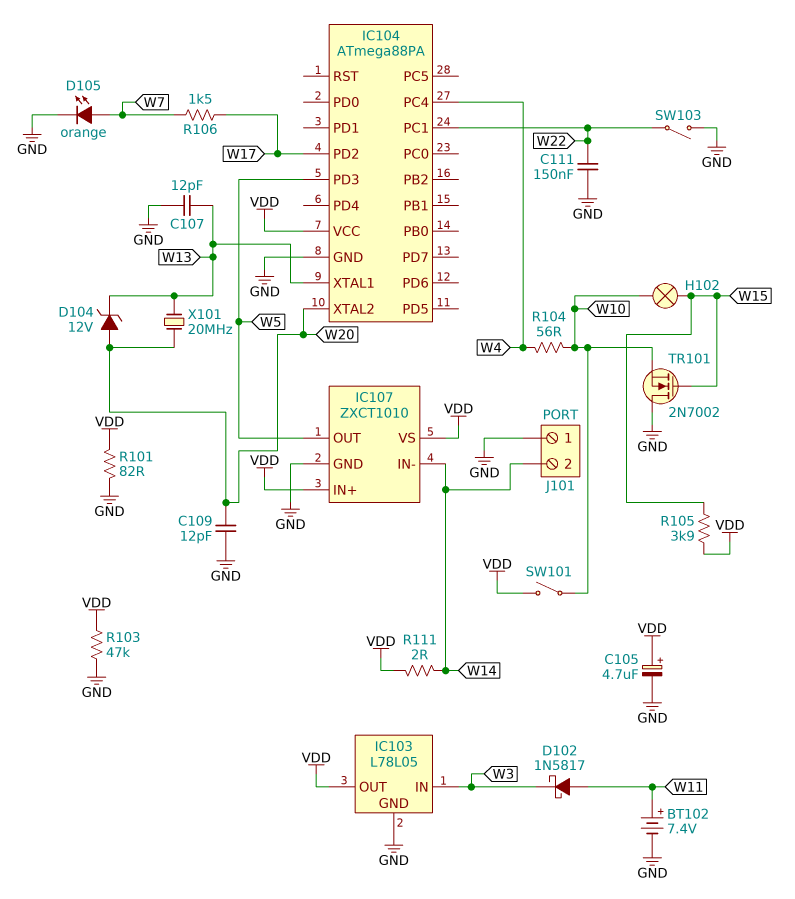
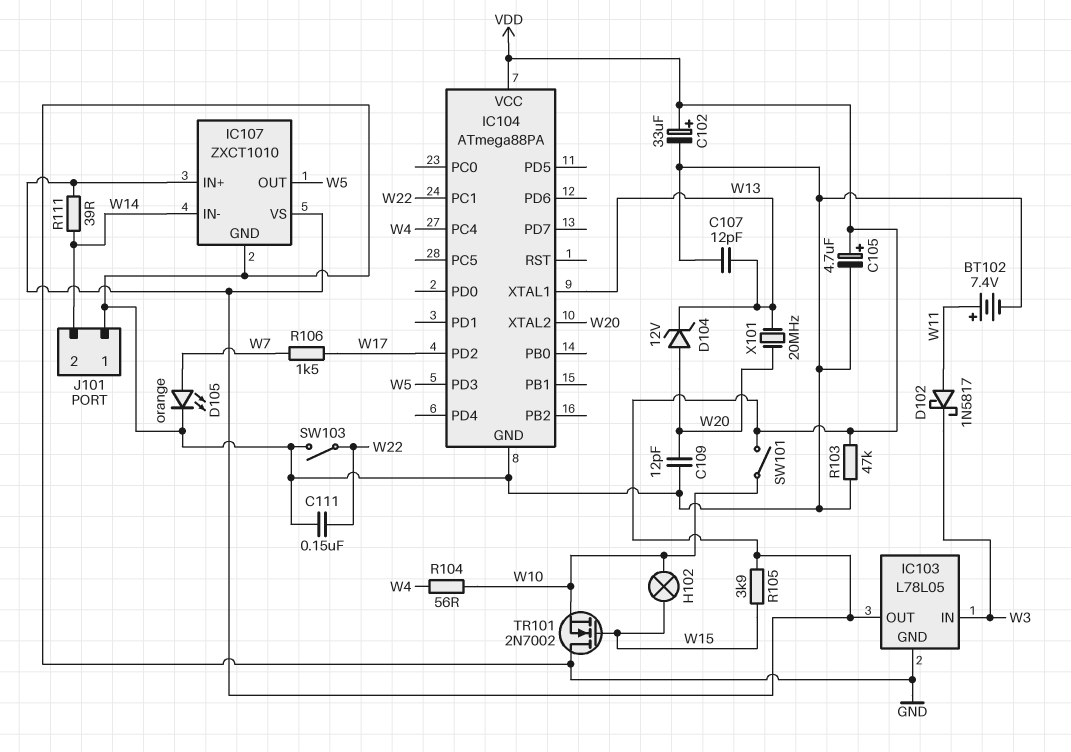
C102: none -> 33uF (plus VDD, minus GND)
R101: 82 (GND, VDD) -> none
R111: 2 (VDD, W14) -> 39 (VDD, W14)

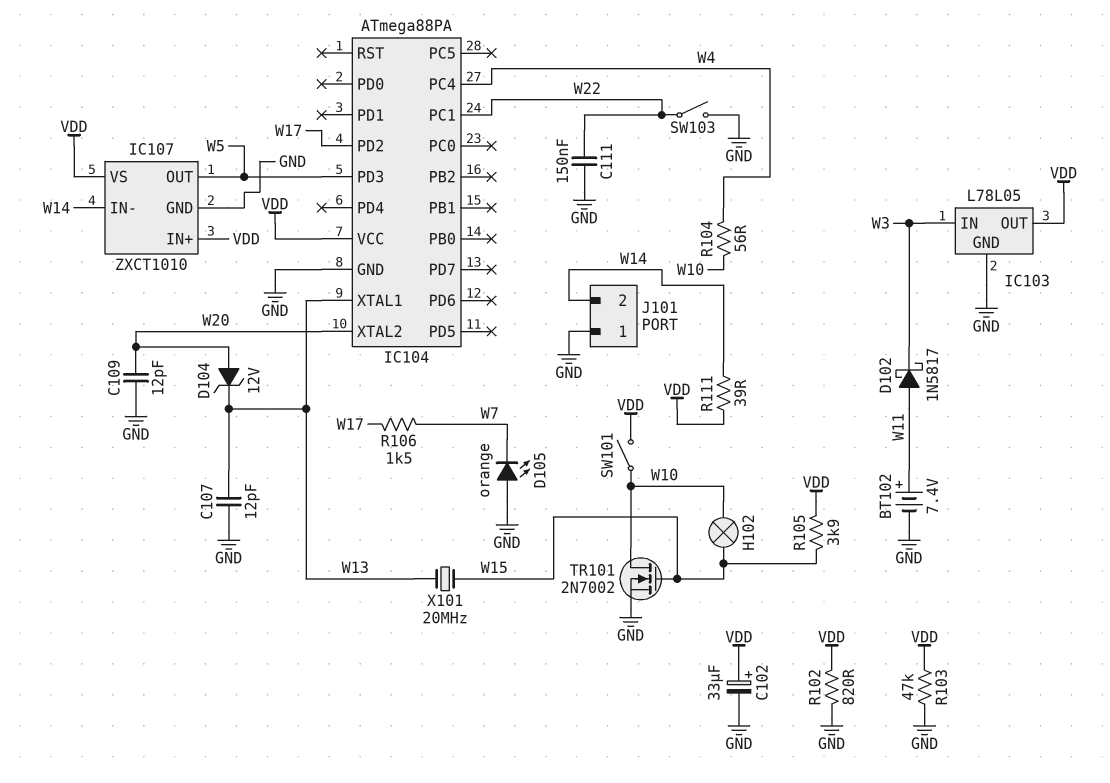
C105: 4.7uF (plus VDD, minus GND) -> none
D105: LED orange (A W7, K GND) -> LED orange (A GND, K W7)
R102: none -> 820 (GND, VDD)
TR101: NMOS 2N7002 (G W15, D GND, S W10) -> NMOS 2N7002 (G W15, D W10, S GND)
X101: 20MHz (W13, W20) -> 20MHz (W13, W15)

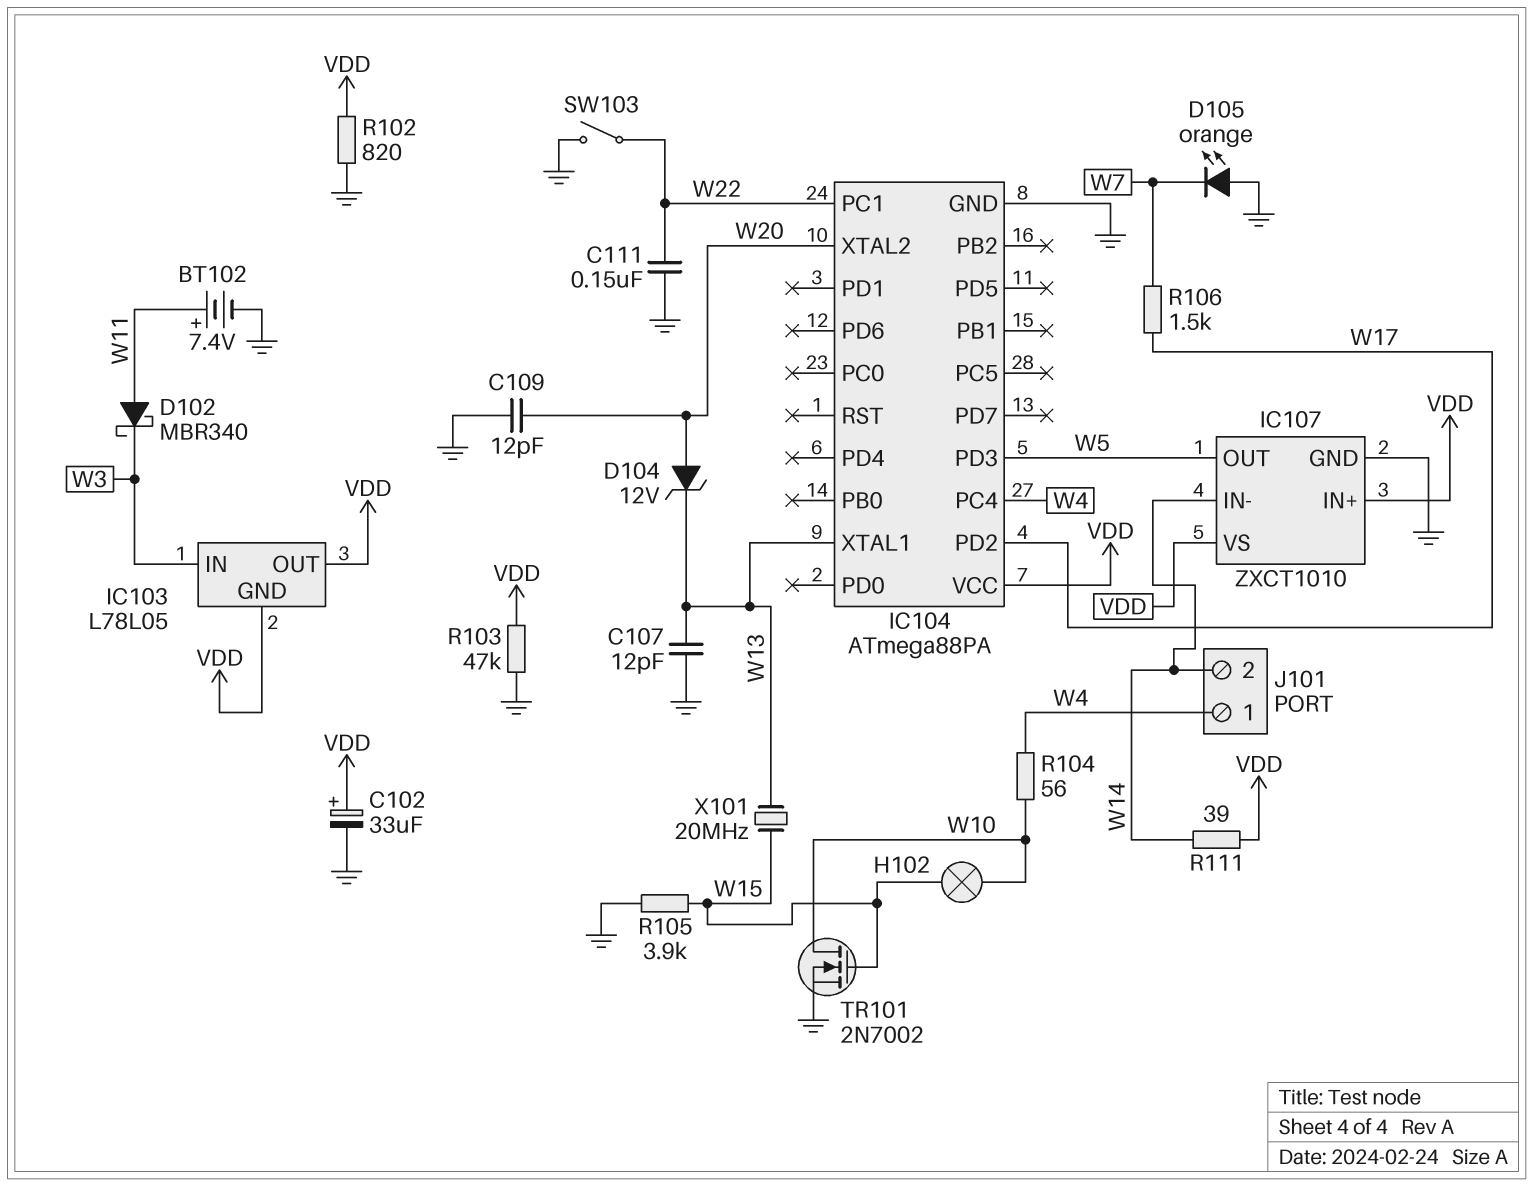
D102: schottky 1N5817 (A W11, K W3) -> schottky MBR340 (A W11, K W3)
IC103 pin GND: GND -> VDD
J101 pin 1: GND -> W4
R105: 3.9k (VDD, W15) -> 3.9k (GND, W15)
SW101: switch (VDD, W10) -> none

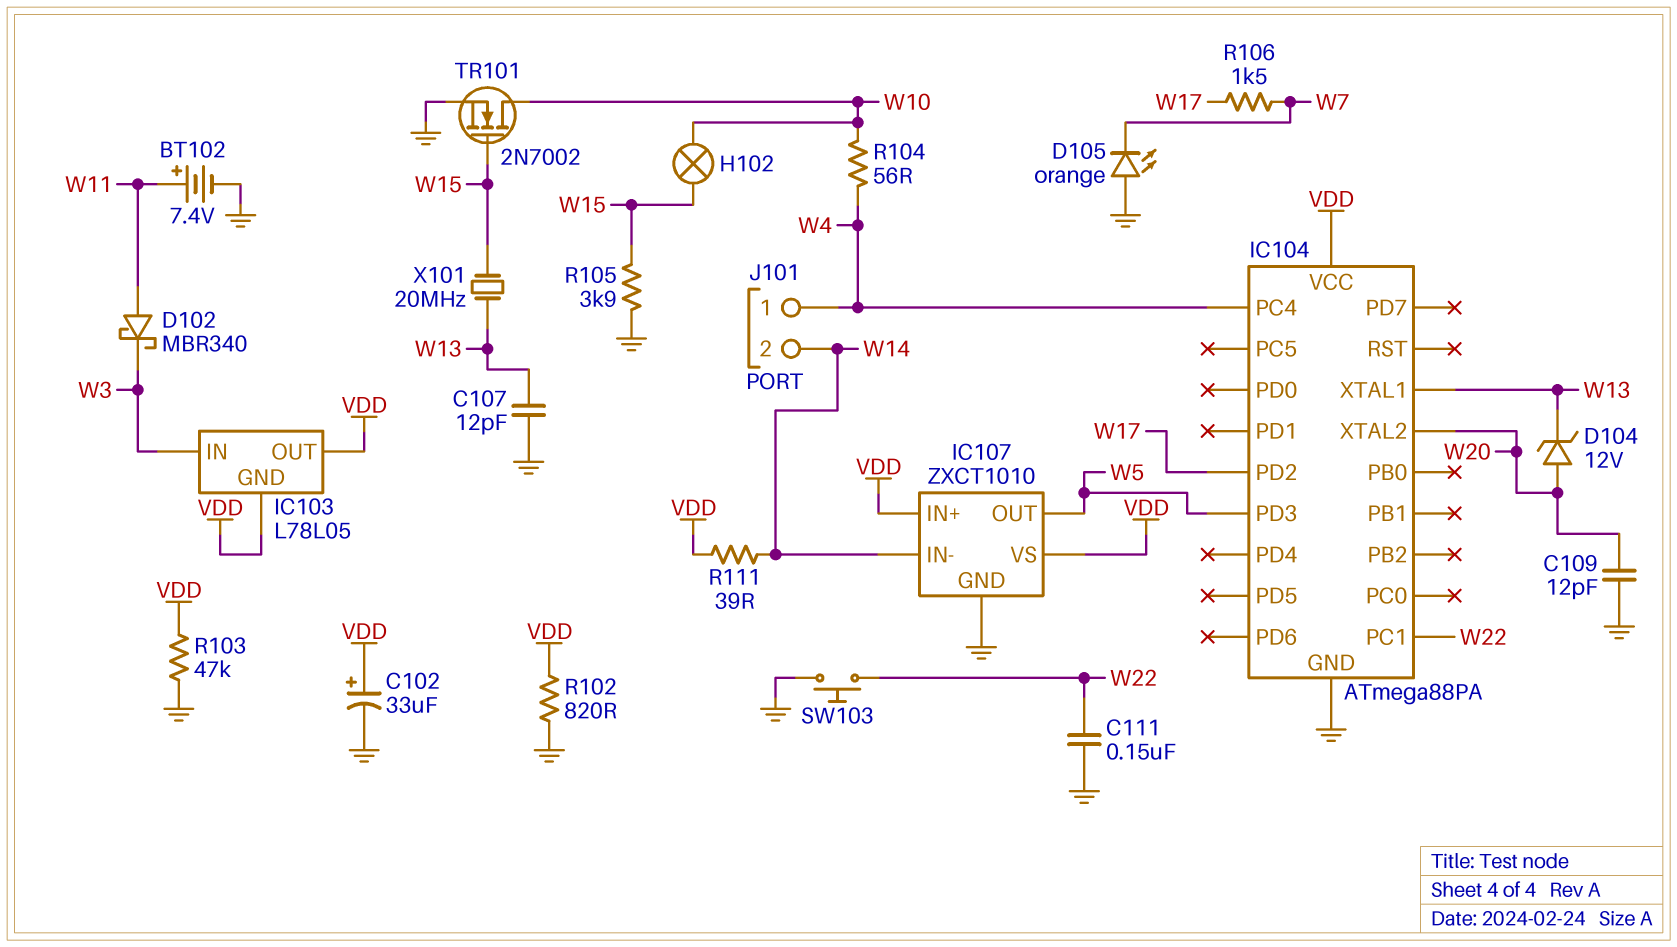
SW103: switch (GND, W22) -> button (GND, W22)

